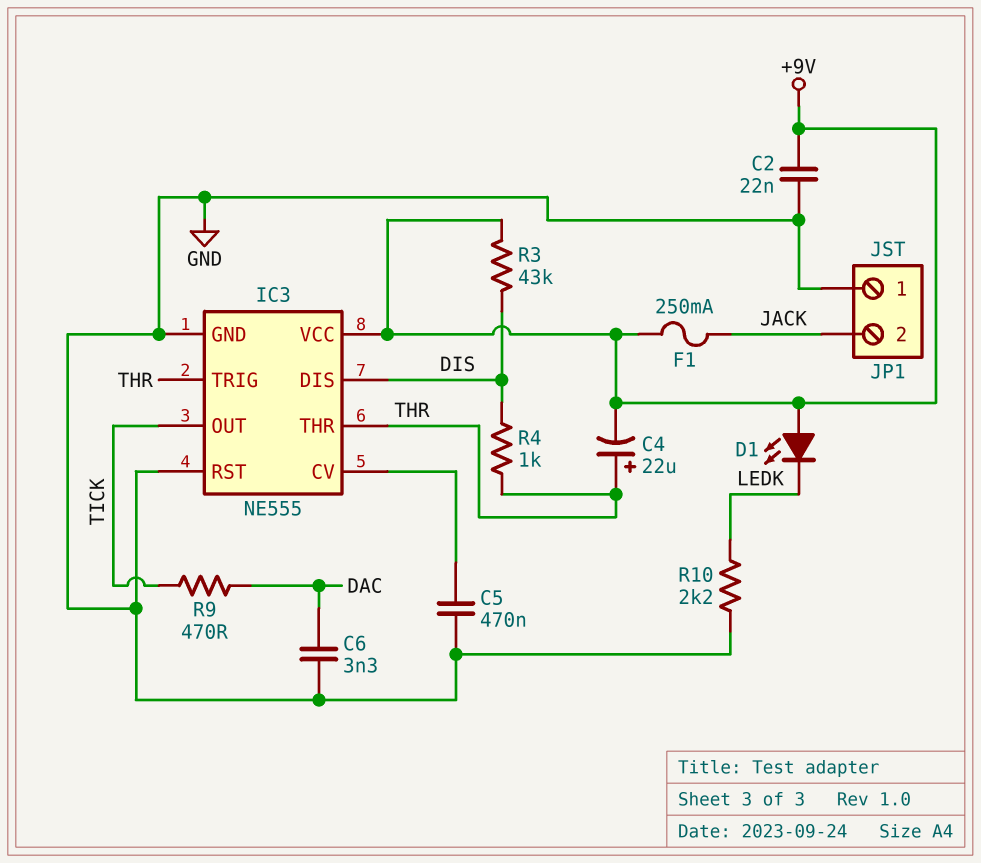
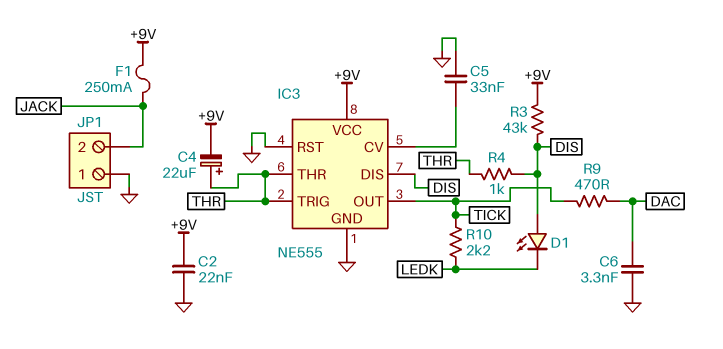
C5: 470nF (GND, IC3/CV) -> 33nF (GND, IC3/CV)
D1: LED (A +9V, K LEDK) -> LED (A DIS, K LEDK)
R10: 2.2k (GND, LEDK) -> 2.2k (LEDK, TICK)

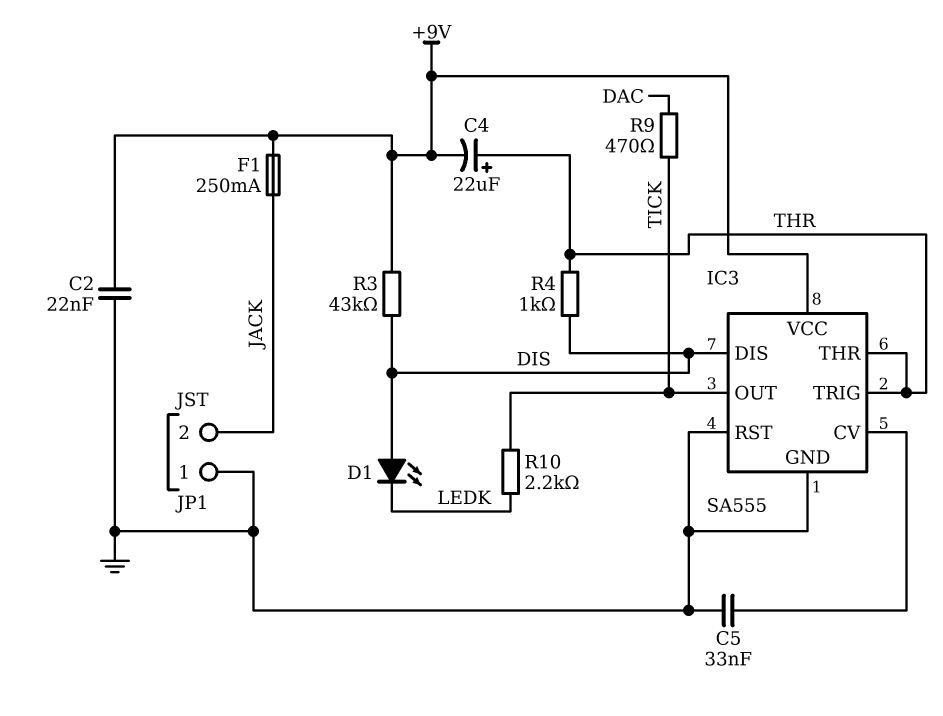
C6: 3.3nF (DAC, GND) -> none
IC3: NE555 -> SA555

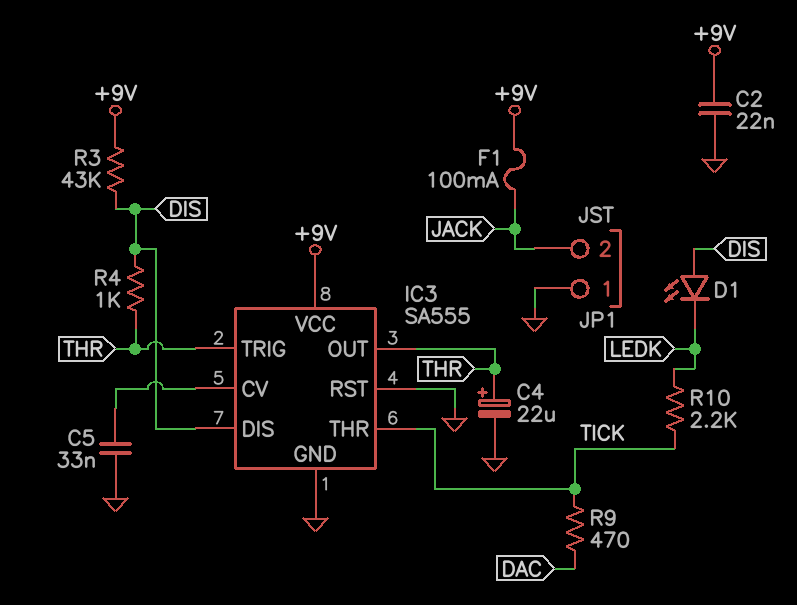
C4: 22uF (plus THR, minus +9V) -> 22uF (plus THR, minus GND)
F1: 250mA (+9V, JACK) -> 100mA (+9V, JACK)
IC3 pin OUT: TICK -> THR
IC3 pin THR: THR -> TICK

